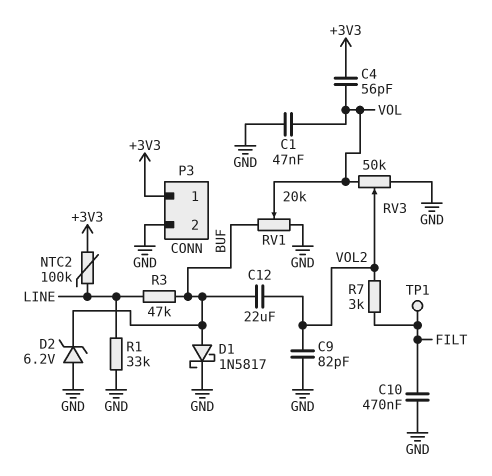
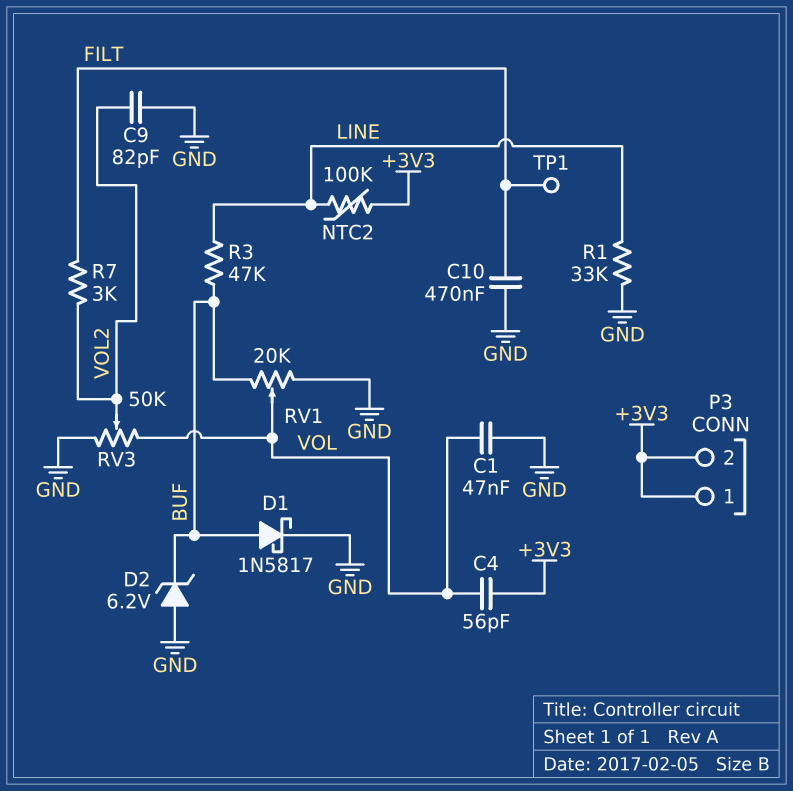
C12: 22uF (BUF, VOL2) -> none
P3 pin 2: GND -> +3V3

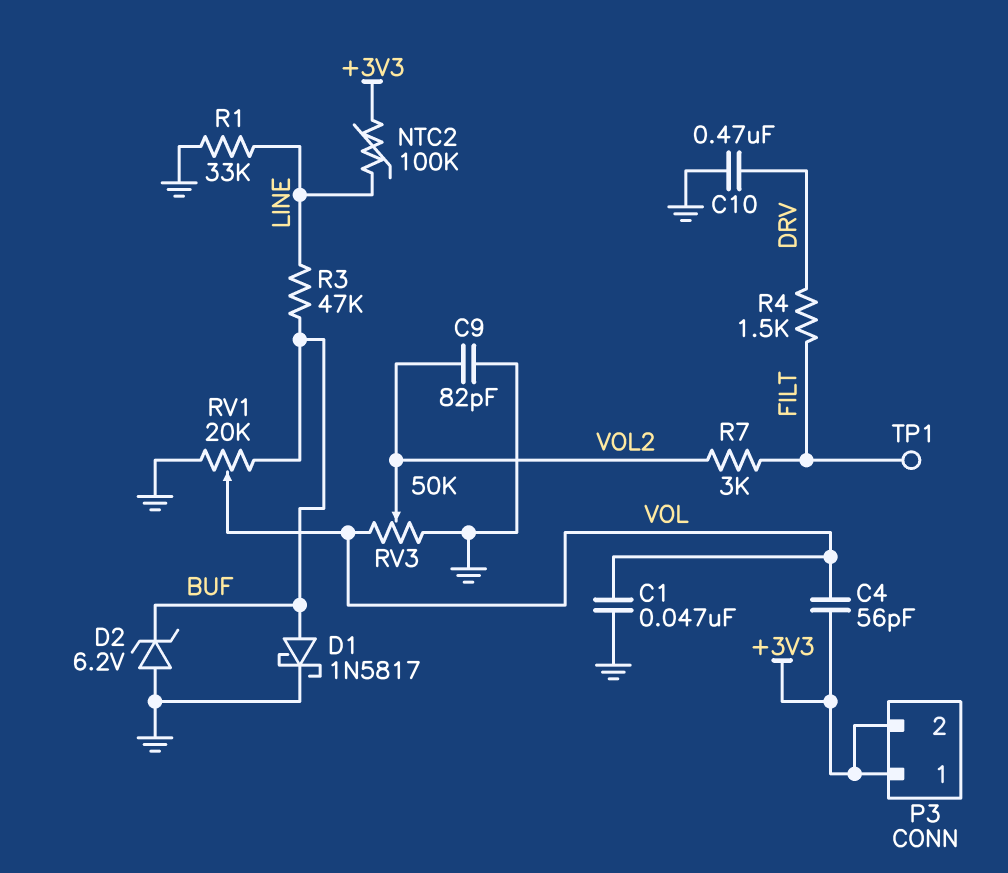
C10: 470nF (FILT, GND) -> 470nF (DRV, GND)
R4: none -> 1.5k (DRV, FILT)

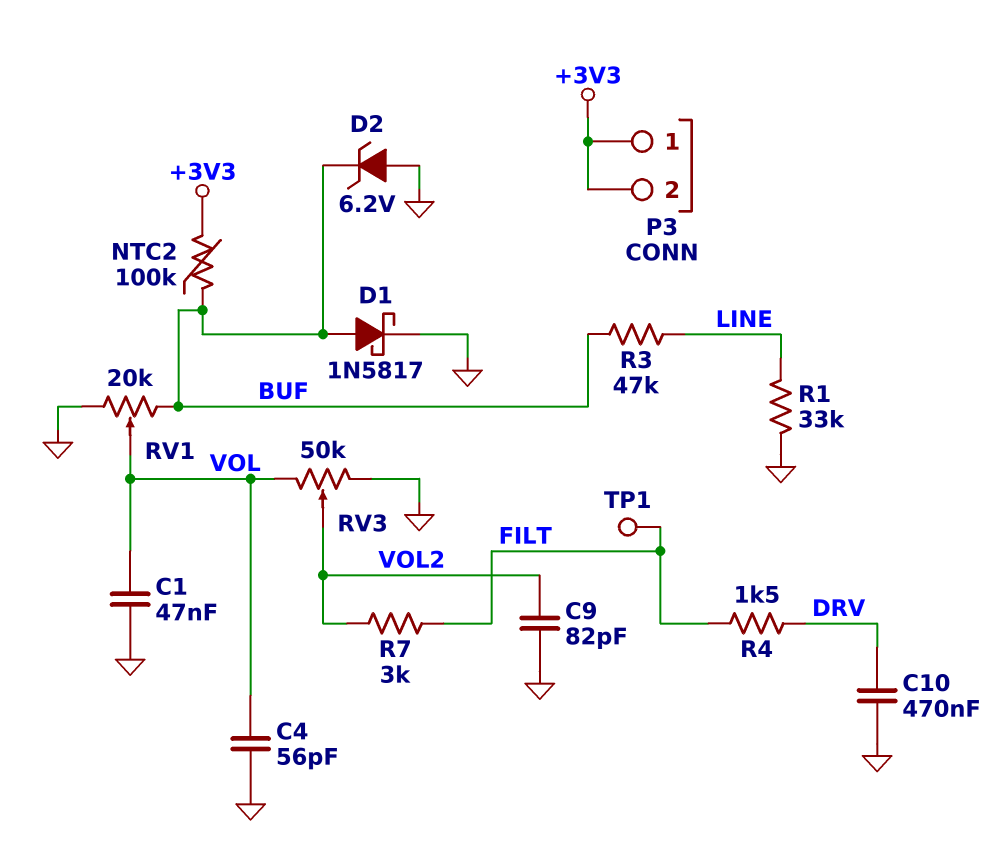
C4: 56pF (+3V3, VOL) -> 56pF (GND, VOL)
NTC2: 100k (+3V3, LINE) -> 100k (+3V3, BUF)

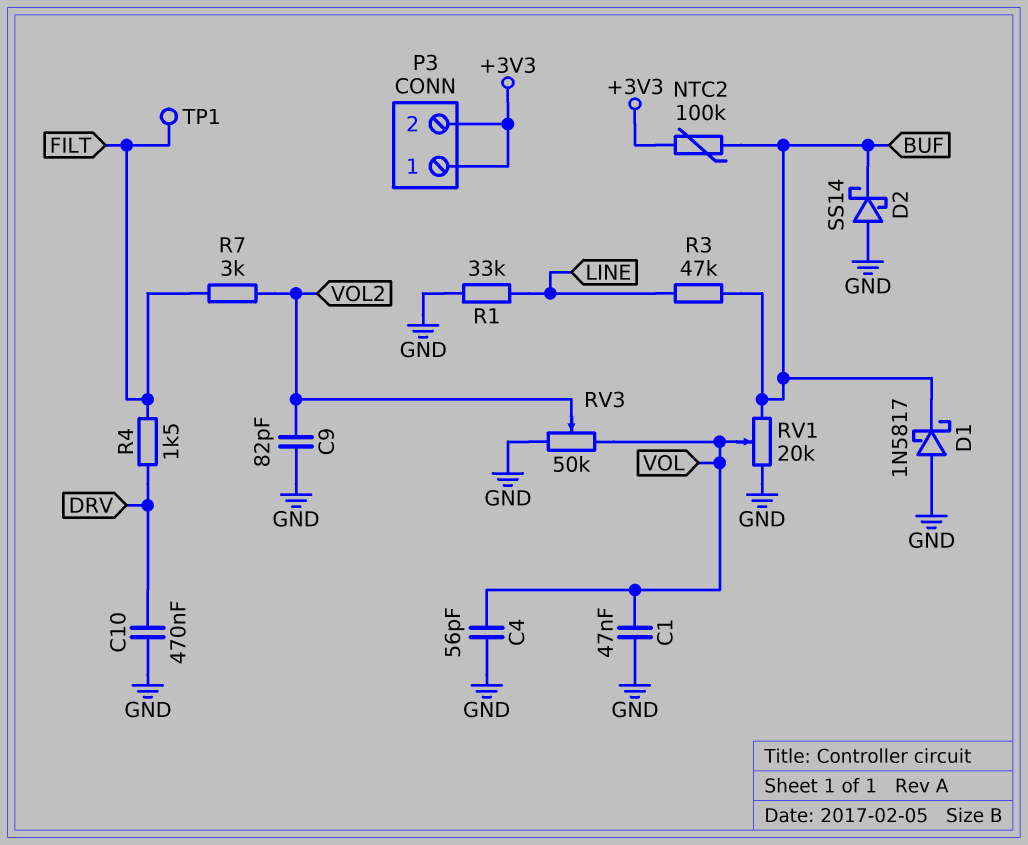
D1: schottky 1N5817 (A BUF, K GND) -> schottky 1N5817 (A GND, K BUF)
D2: zener 6.2V (A GND, K BUF) -> schottky SS14 (A GND, K BUF)

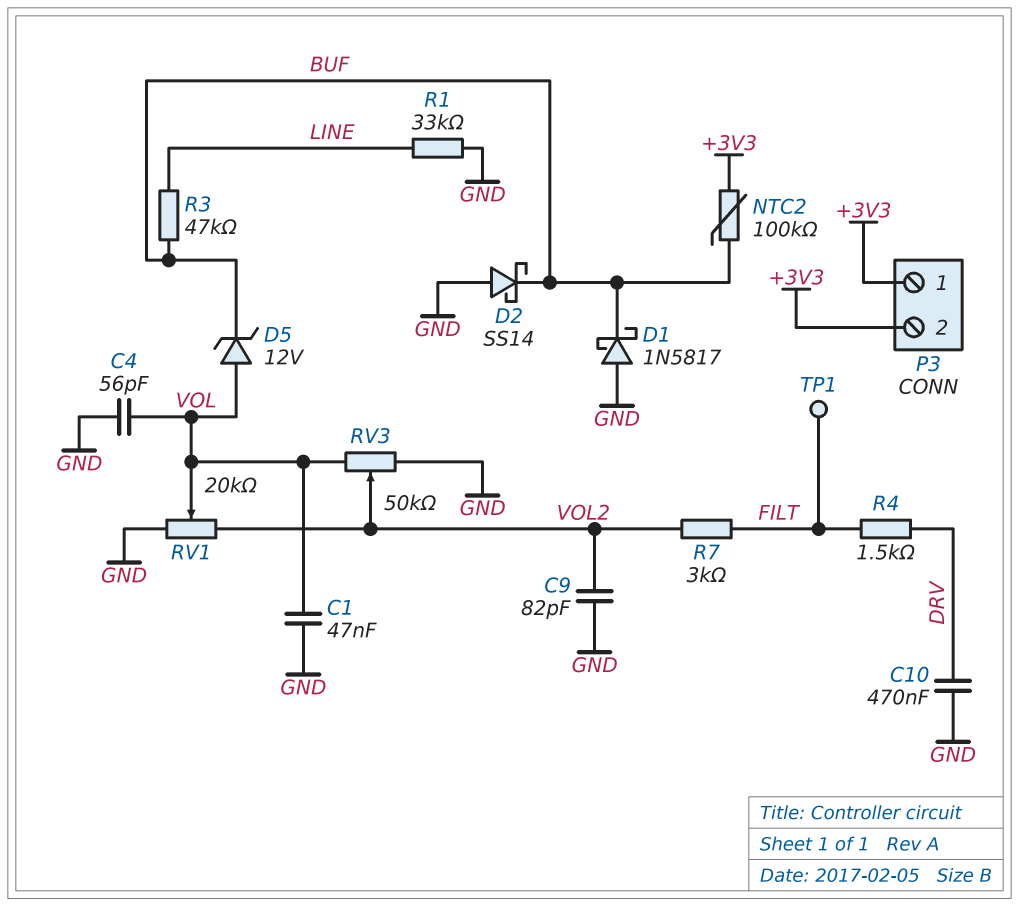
D5: none -> zener 12V (A VOL, K BUF)
RV1: 20k (BUF, GND, wiper VOL) -> 20k (GND, VOL2, wiper VOL)

